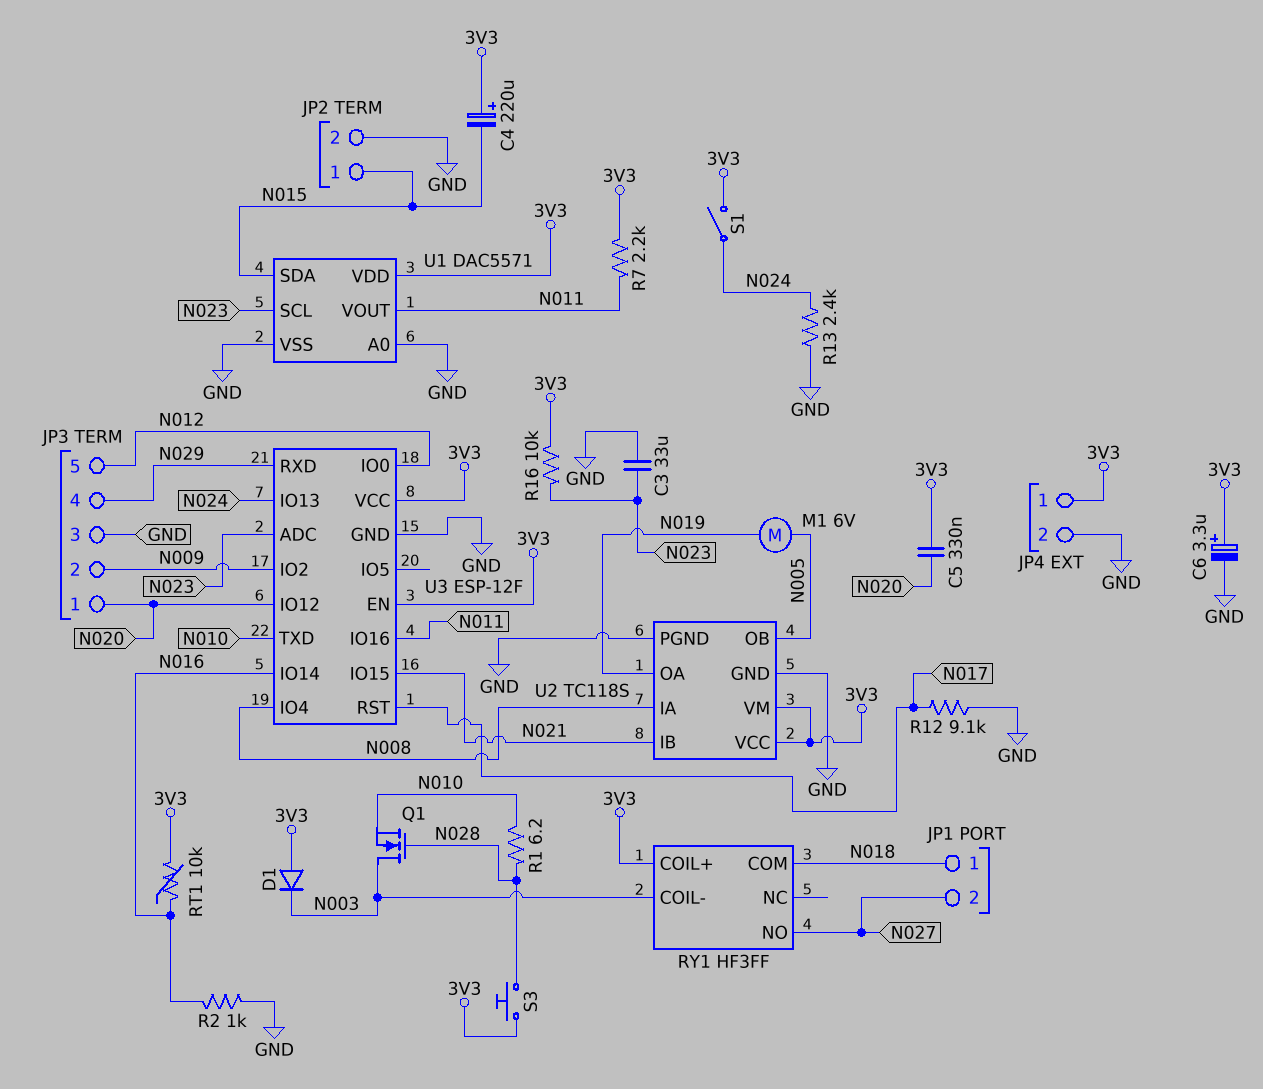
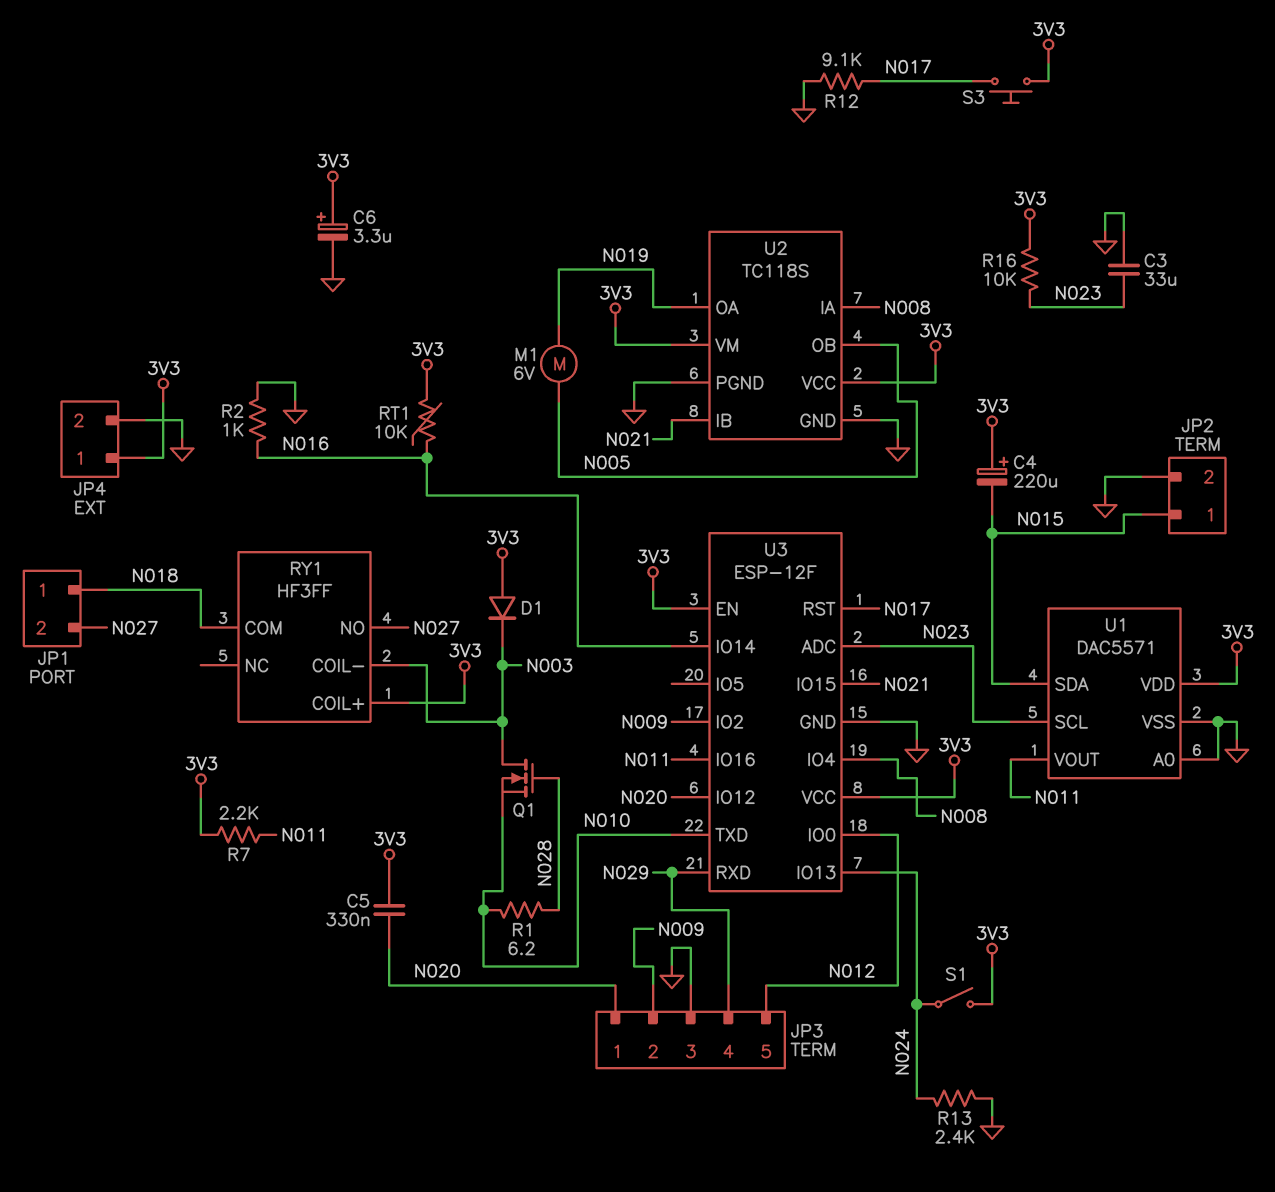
S3: button (3V3, N028) -> button (3V3, N017)

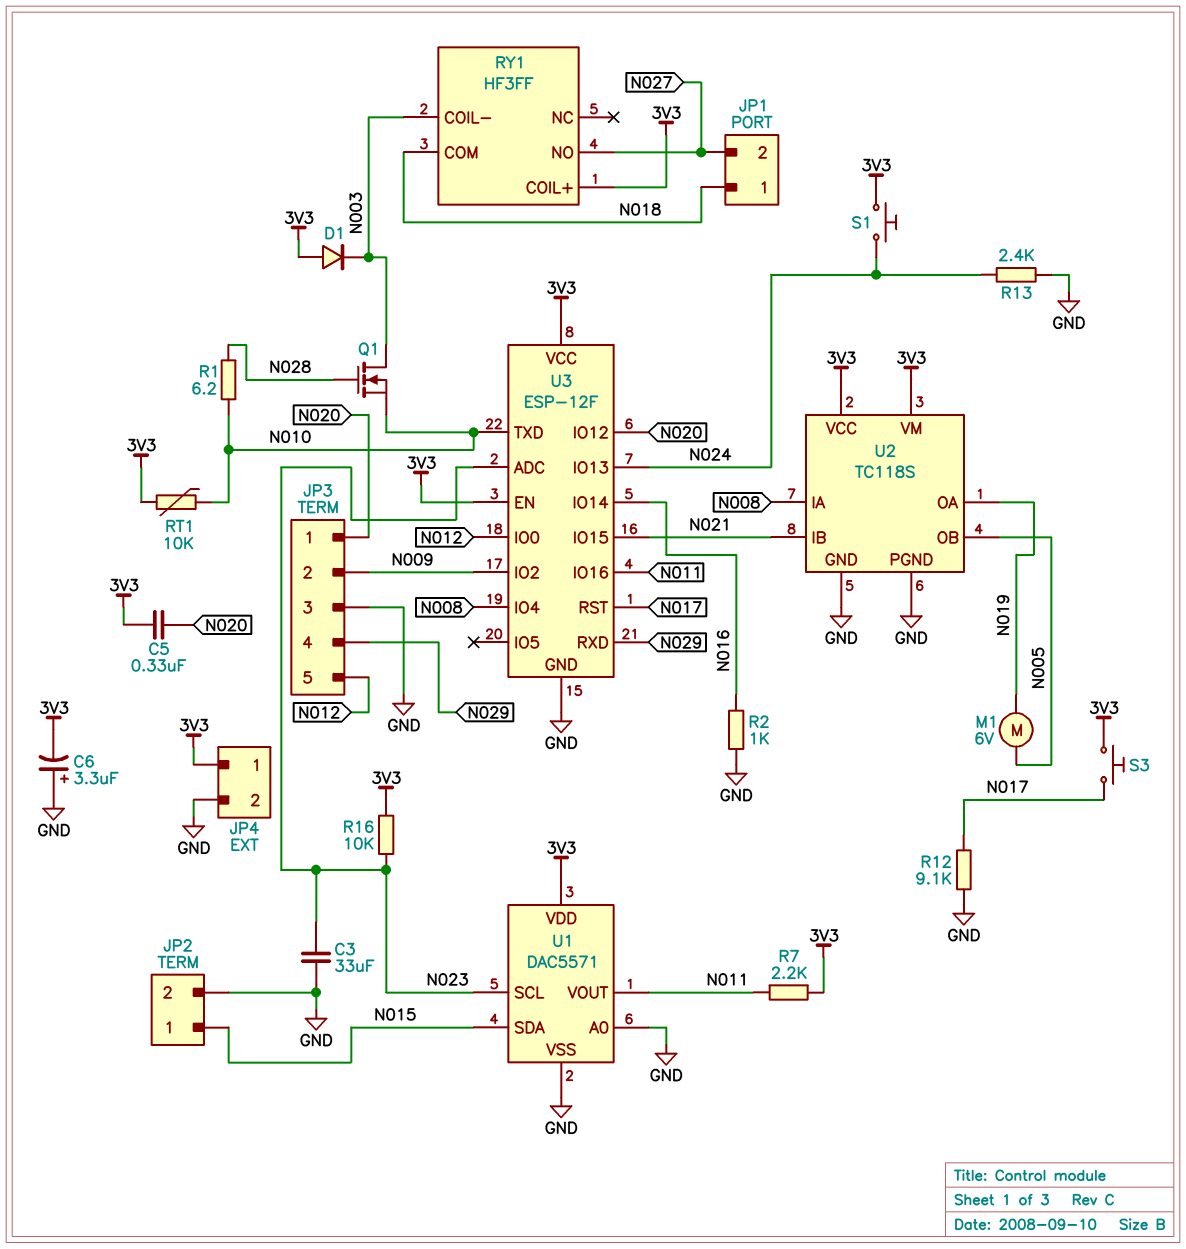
C4: 220uF (plus 3V3, minus N015) -> none
C6: 3.3uF (plus 3V3, minus GND) -> 3.3uF (plus GND, minus 3V3)
RT1: 10k (3V3, N016) -> 10k (3V3, N010)
S1: switch (3V3, N024) -> button (3V3, N024)

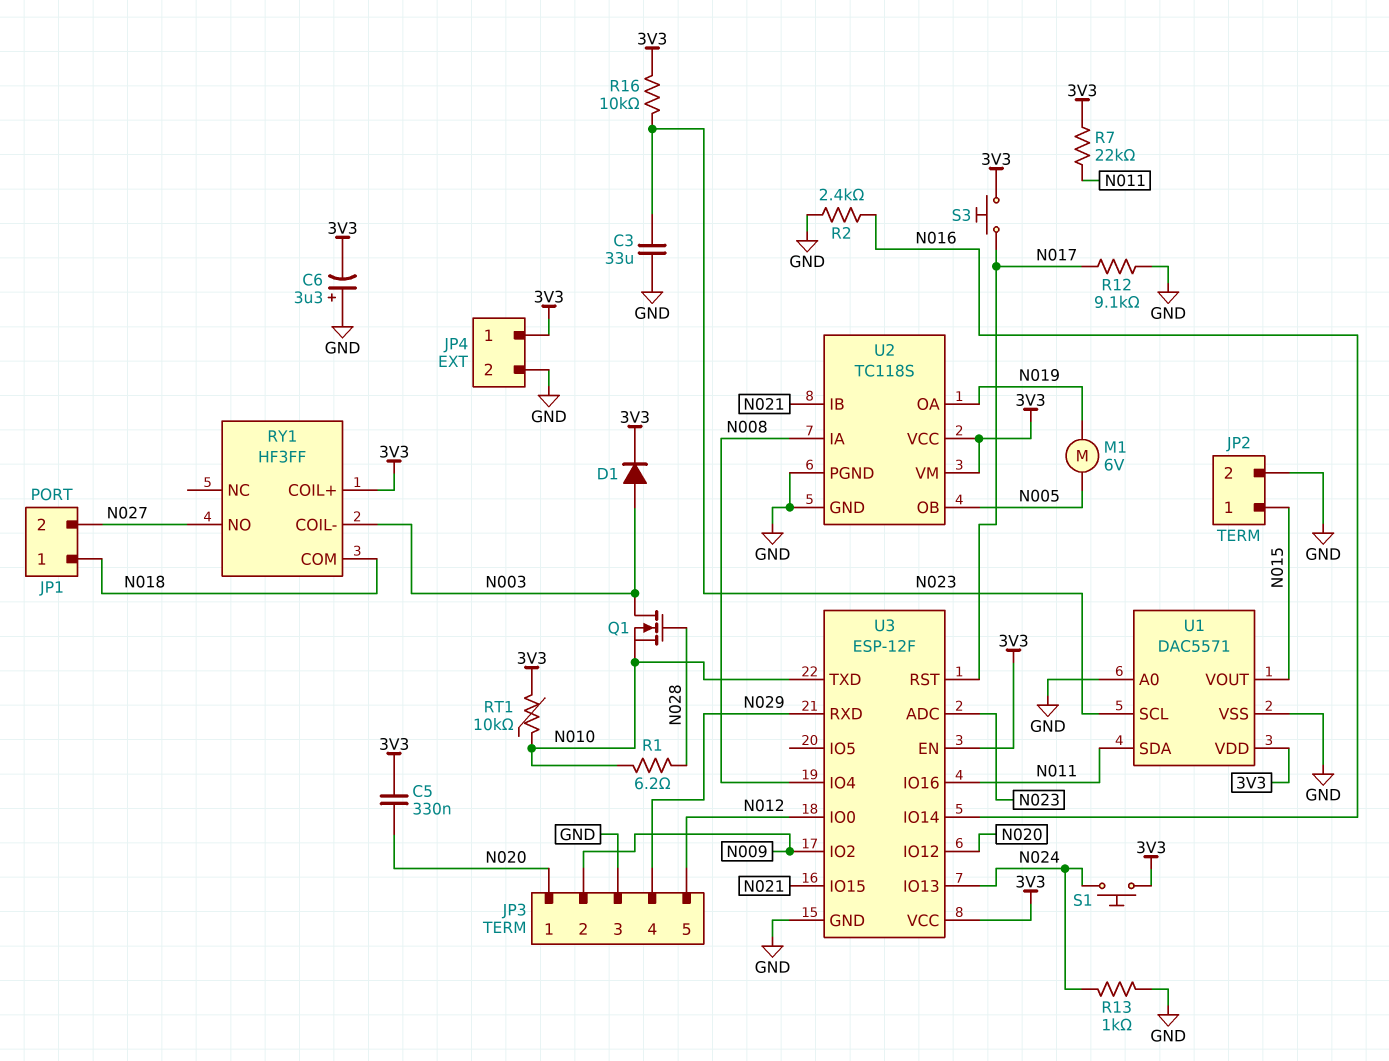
D1: diode (A 3V3, K N003) -> diode (A N003, K 3V3)
R2: 1k (GND, N016) -> 2.4k (GND, N016)
R7: 2.2k (3V3, N011) -> 22k (3V3, N011)
R13: 2.4k (GND, N024) -> 1k (GND, N024)
U1 pin SDA: N015 -> N011
U1 pin VOUT: N011 -> N015

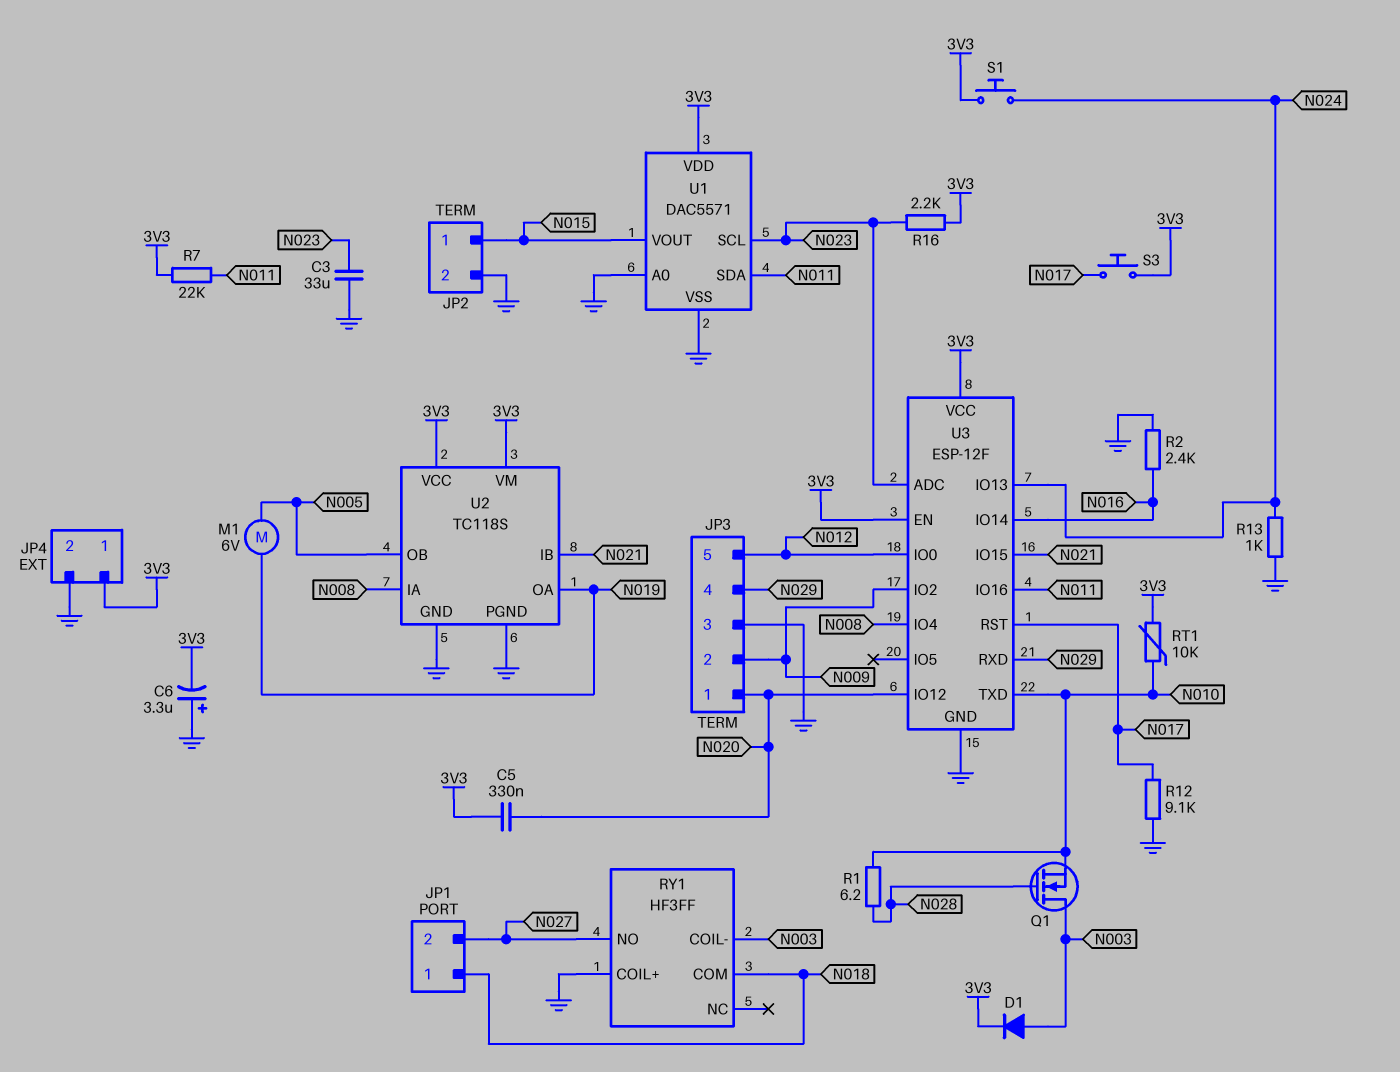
R16: 10k (3V3, N023) -> 2.2k (3V3, N023)
RY1 pin COIL+: 3V3 -> GND

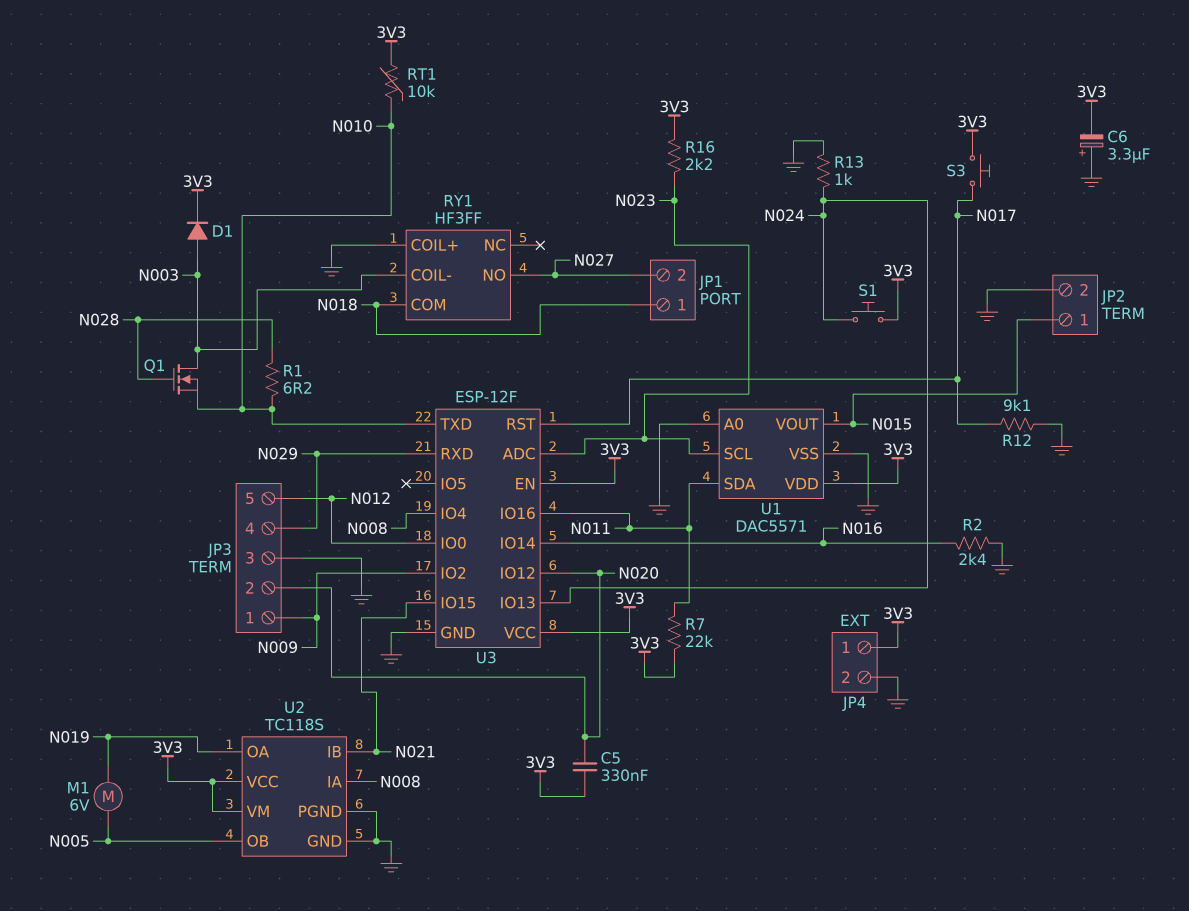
C3: 33uF (GND, N023) -> none
JP3 pin 1: N020 -> N009
JP3 pin 2: N009 -> N020

